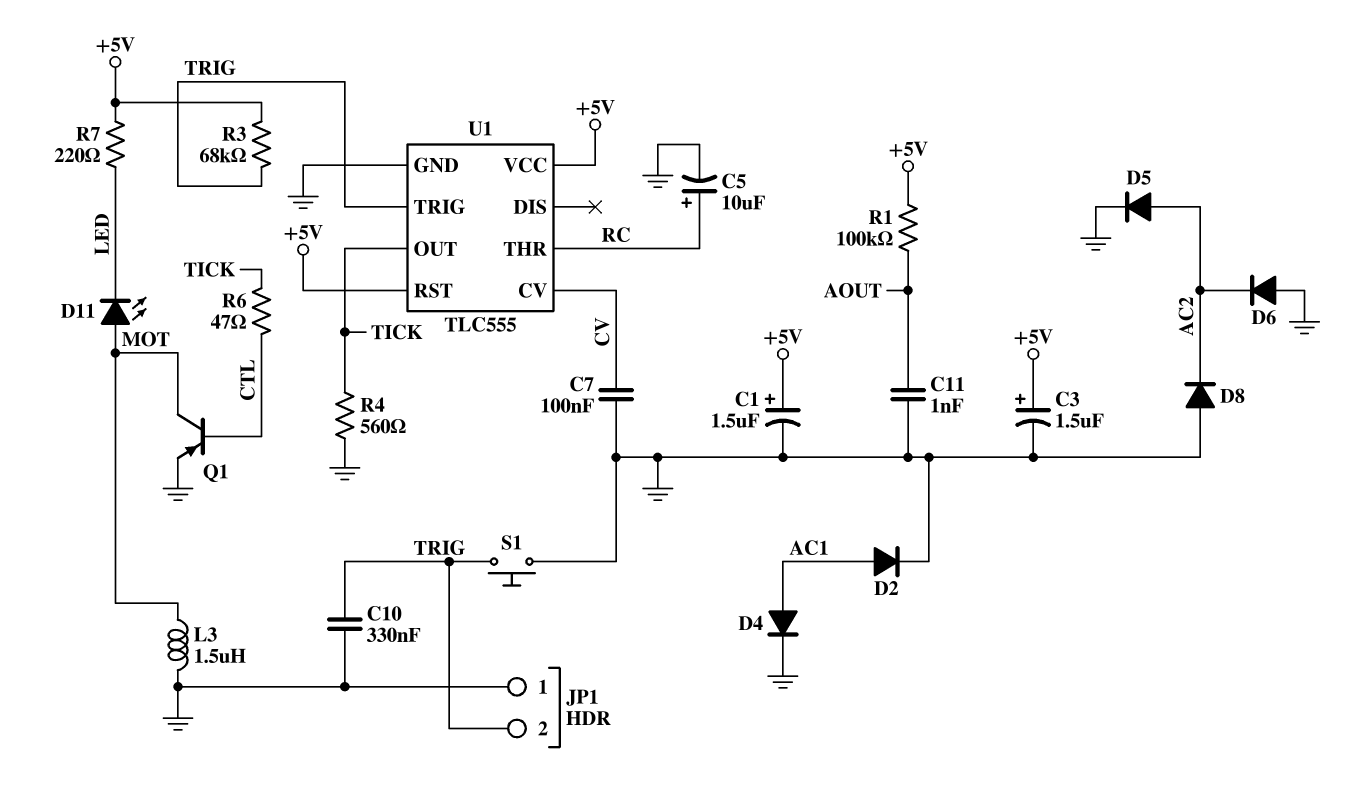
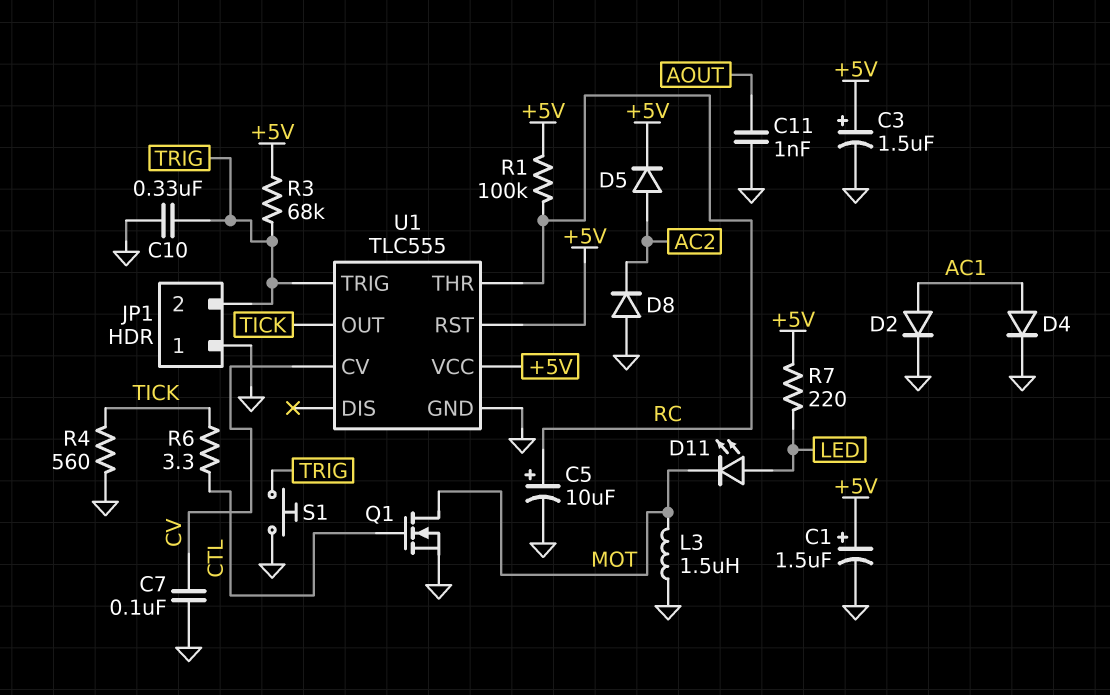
D5: diode (A AC2, K GND) -> diode (A AC2, K +5V)
D6: diode (A GND, K AC2) -> none
D11: LED (A MOT, K LED) -> LED (A LED, K MOT)
Q1: PNP (B CTL, C MOT, E GND) -> NMOS (G CTL, D MOT, S GND)
R1: 100k (+5V, AOUT) -> 100k (+5V, RC)
R6: 47 (CTL, TICK) -> 3.3 (CTL, TICK)

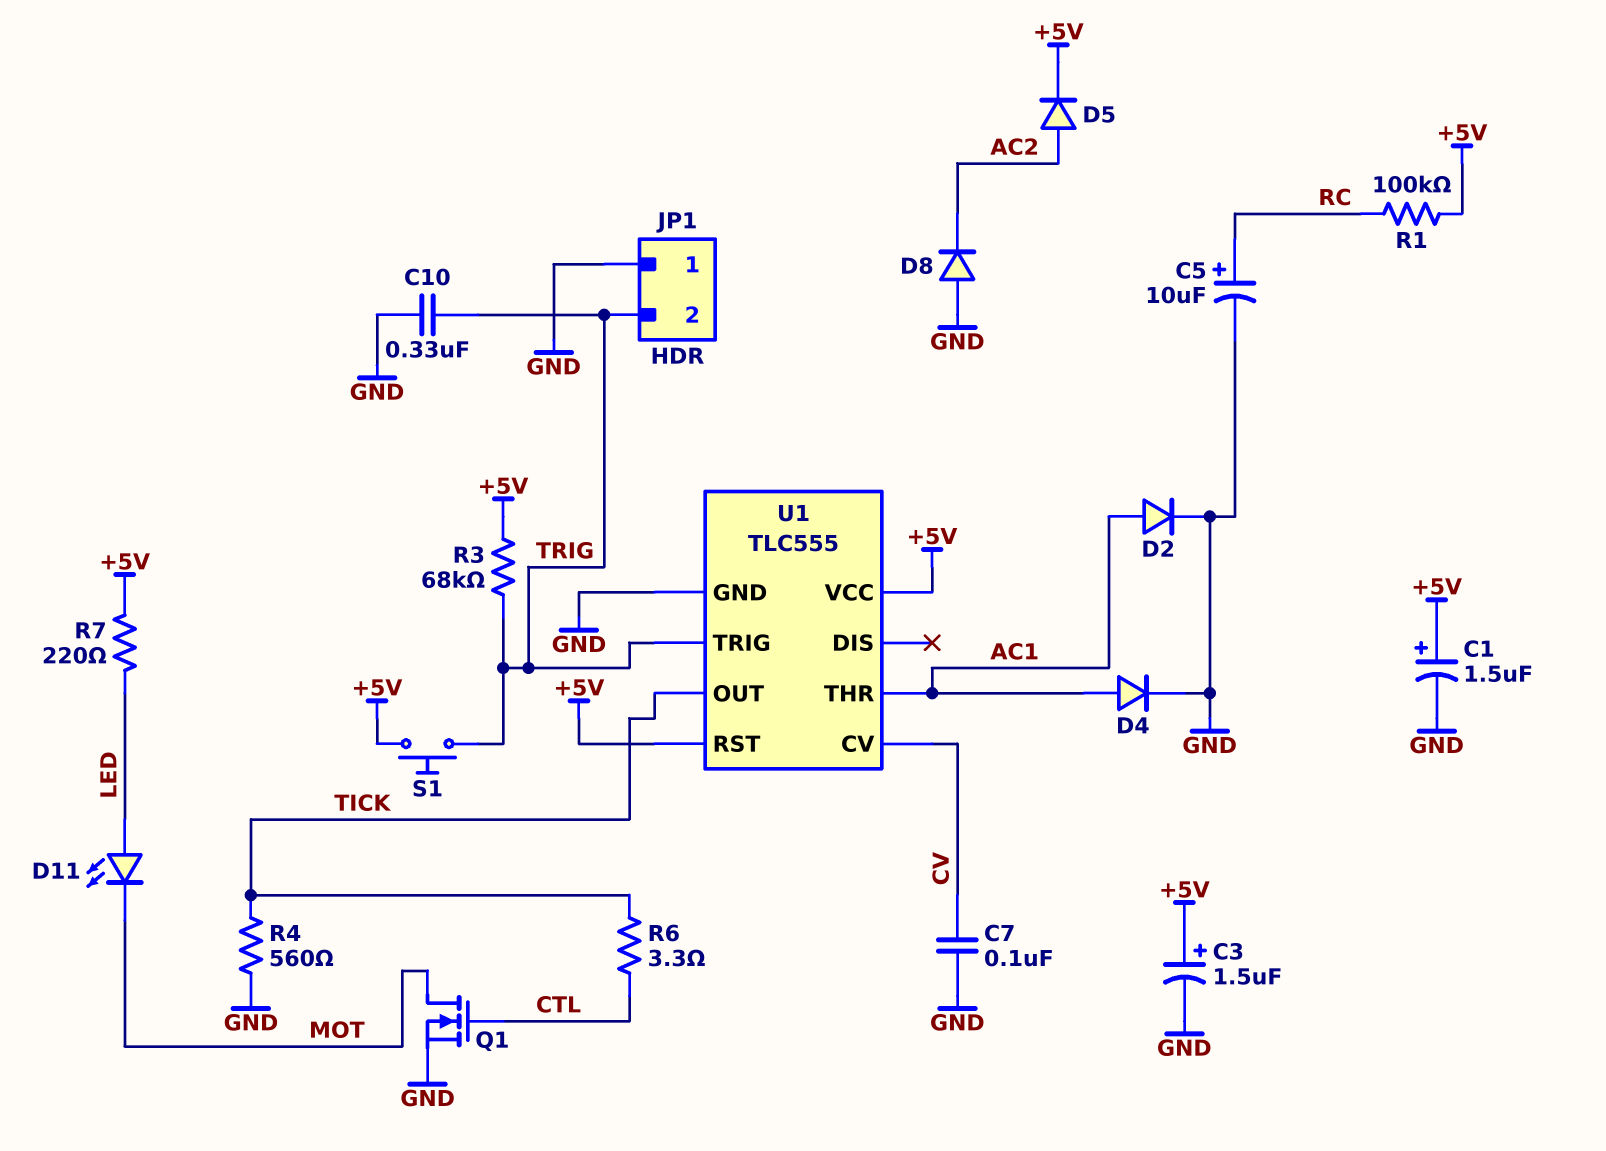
C11: 1nF (AOUT, GND) -> none
L3: 1.5uH (GND, MOT) -> none
S1: button (GND, TRIG) -> button (+5V, TRIG)
U1 pin THR: RC -> AC1

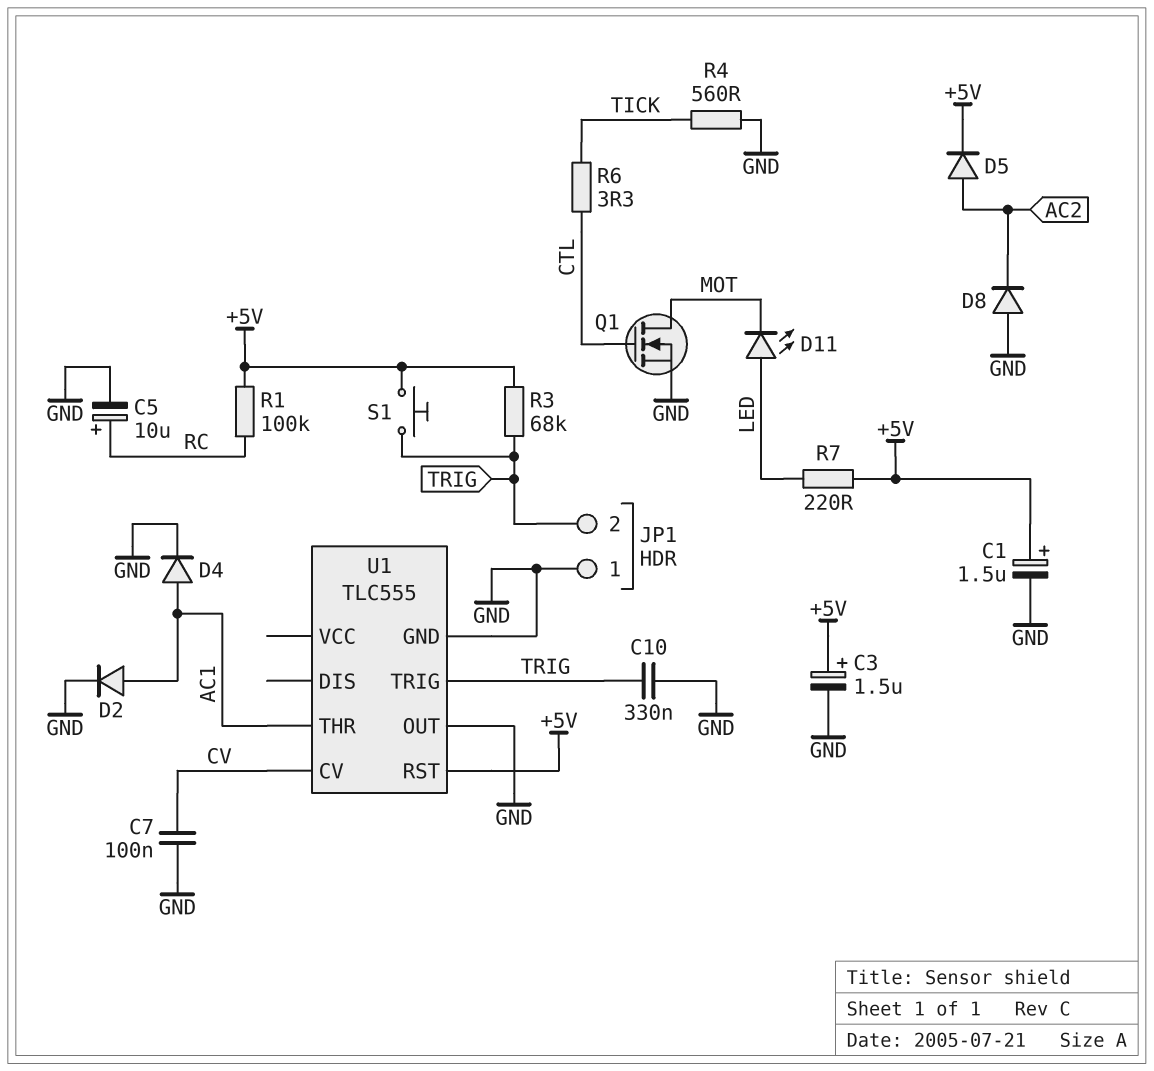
U1 pin OUT: TICK -> GND
U1 pin VCC: +5V -> none

